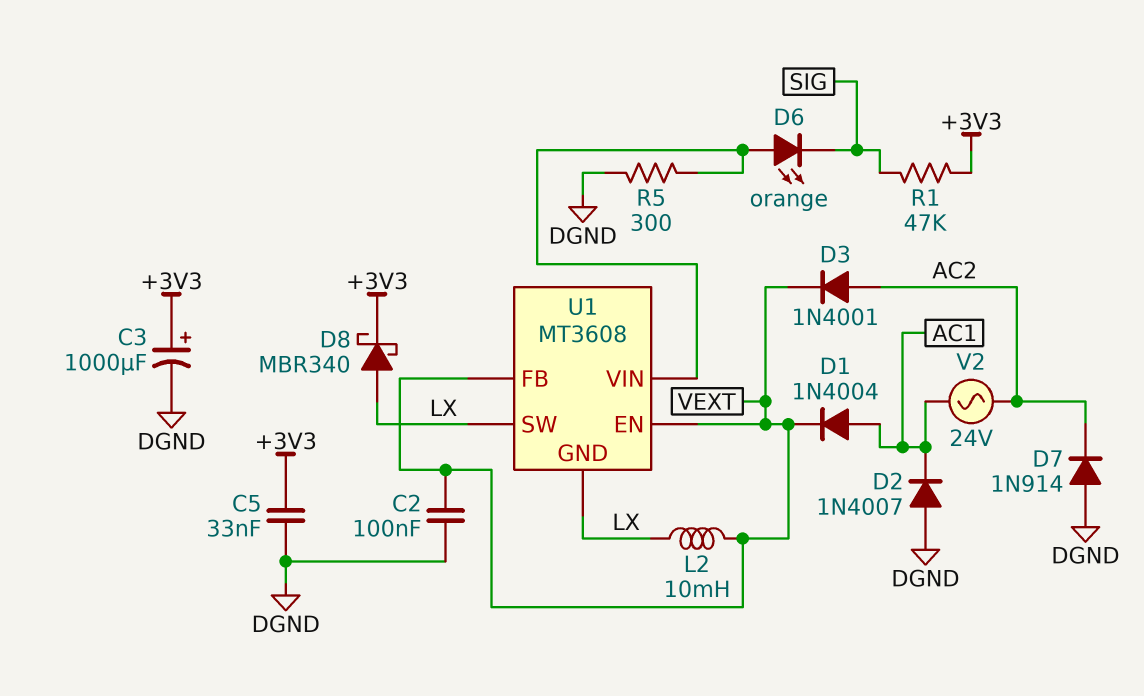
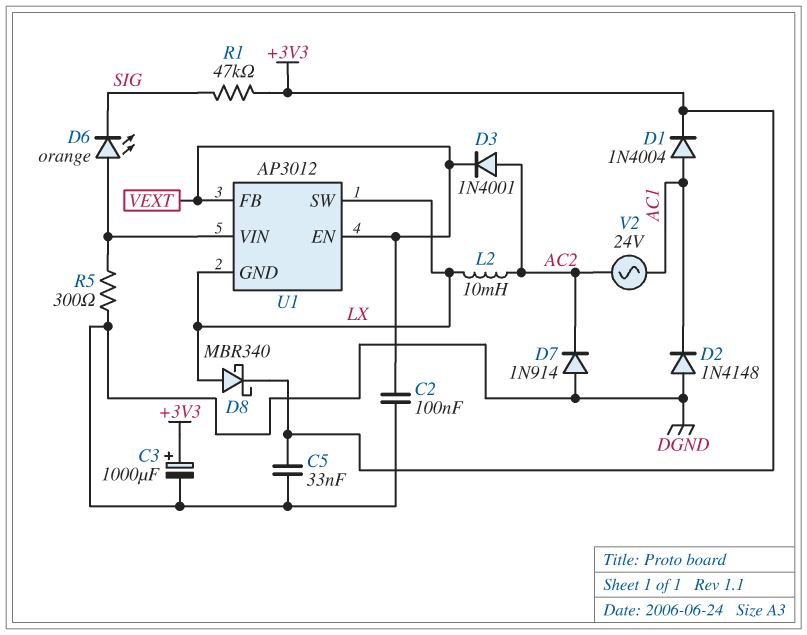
D1: diode 1N4004 (A AC1, K VEXT) -> diode 1N4004 (A AC1, K +3V3)
D2: diode 1N4007 (A DGND, K AC1) -> diode 1N4148 (A DGND, K AC1)
L2: 10mH (LX, VEXT) -> 10mH (AC2, LX)
U1: MT3608 -> AP3012

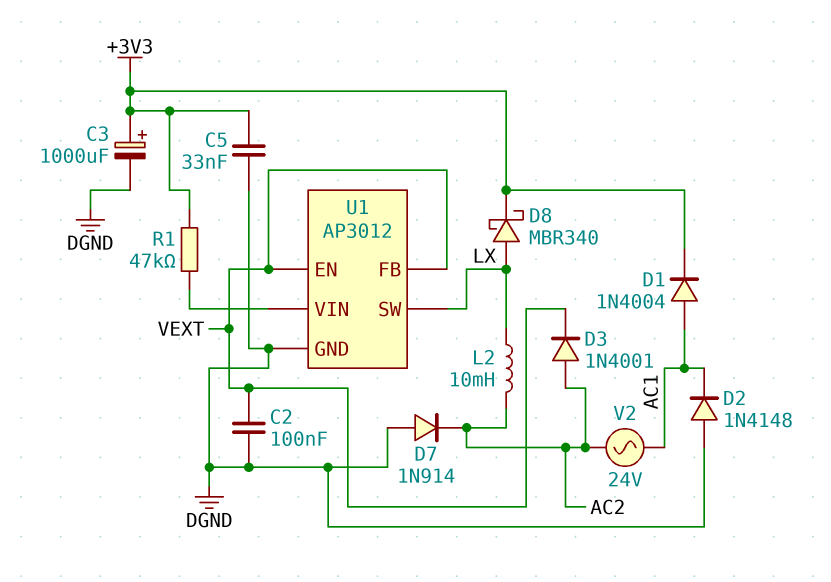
D6: LED orange (A U1/VIN, K SIG) -> none
R1: 47k (+3V3, SIG) -> 47k (+3V3, U1/VIN)
R5: 300 (DGND, U1/VIN) -> none
U1 pin GND: LX -> DGND

